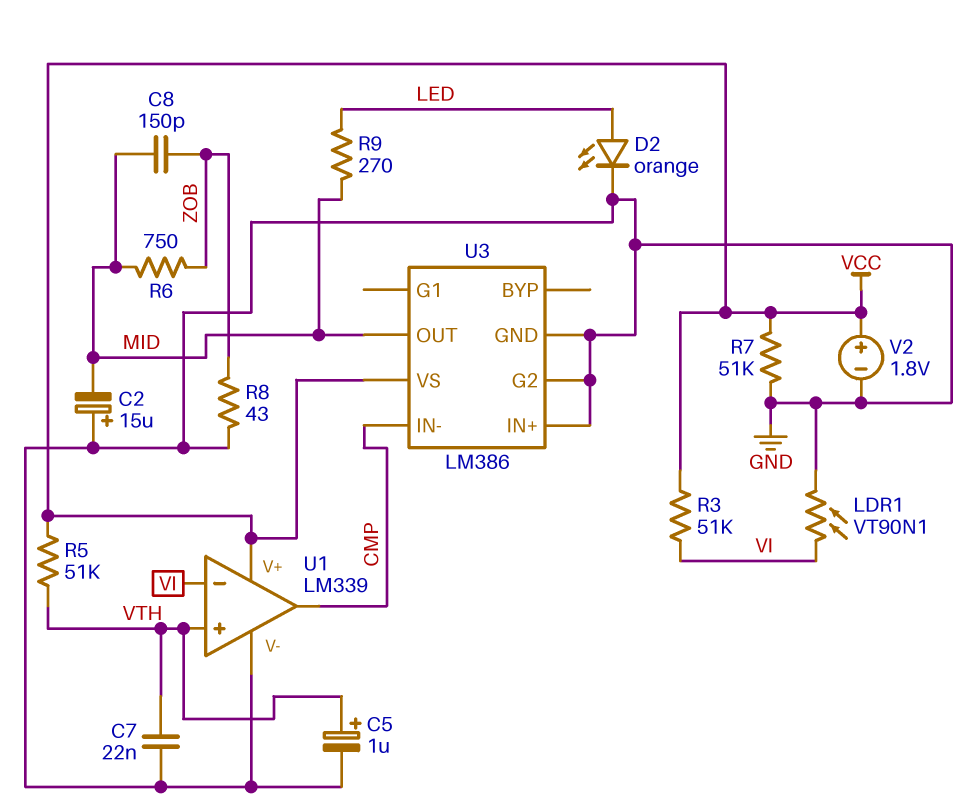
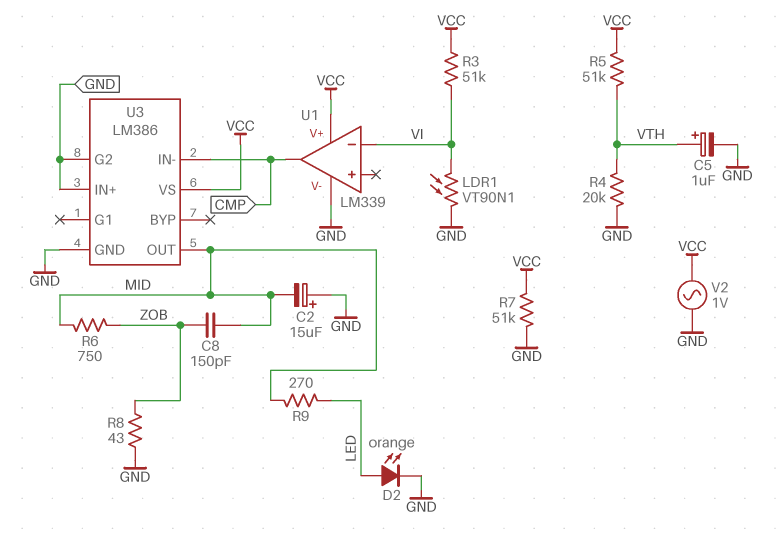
C7: 22nF (GND, VTH) -> none
R4: none -> 20k (GND, VTH)
U1 pin in+: VTH -> none
V2: 1.8V (plus VCC, minus GND) -> AC 1V (GND, VCC)

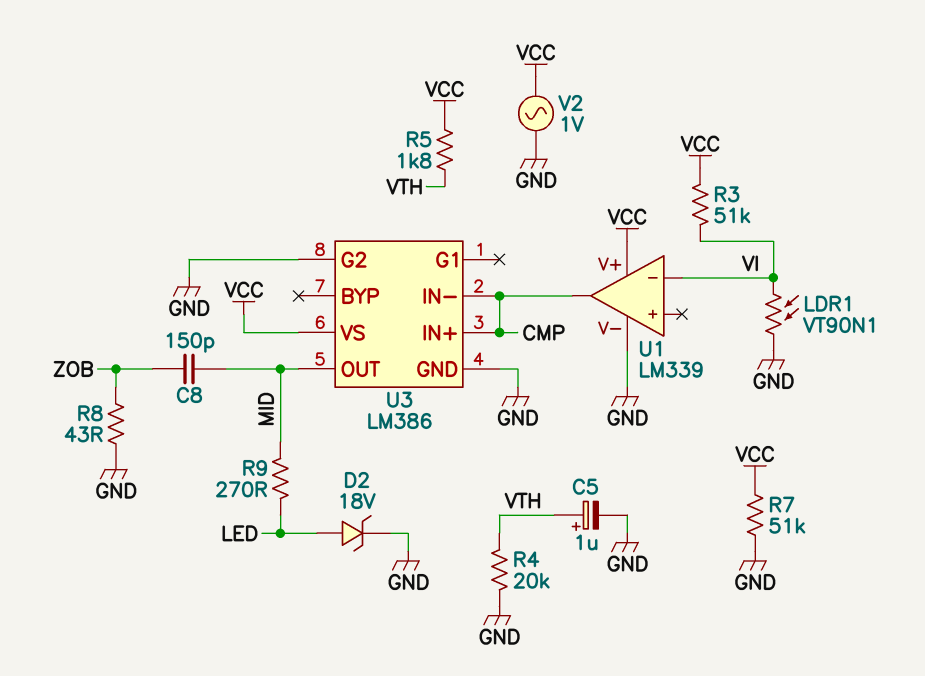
C2: 15uF (plus GND, minus MID) -> none
D2: LED orange (A LED, K GND) -> zener 18V (A LED, K GND)
R5: 51k (VCC, VTH) -> 1.8k (VCC, VTH)
R6: 750 (MID, ZOB) -> none
U3 pin IN+: GND -> CMP

